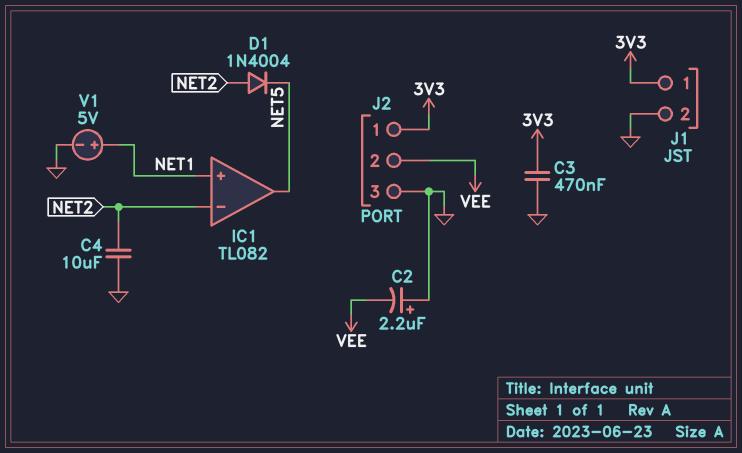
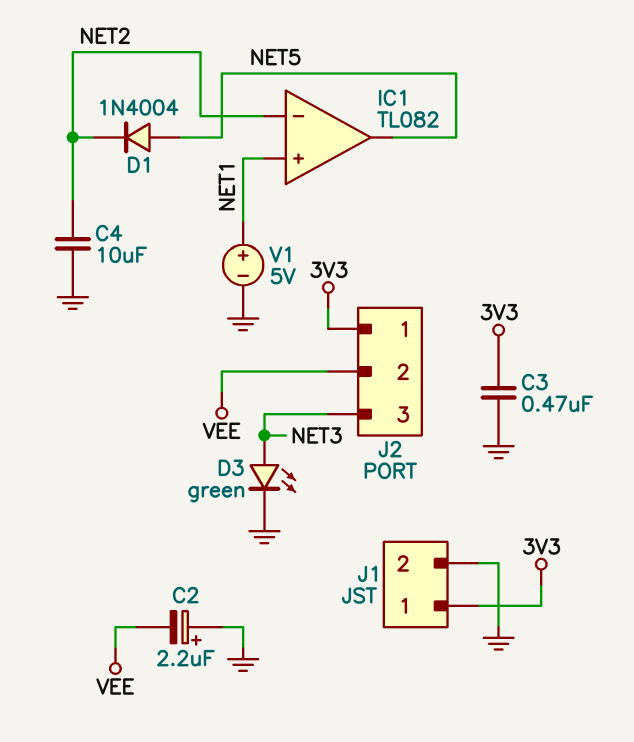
D1: diode 1N4004 (A NET2, K NET5) -> diode 1N4004 (A NET5, K NET2)
D3: none -> LED green (A NET3, K GND)
J2 pin 3: GND -> NET3

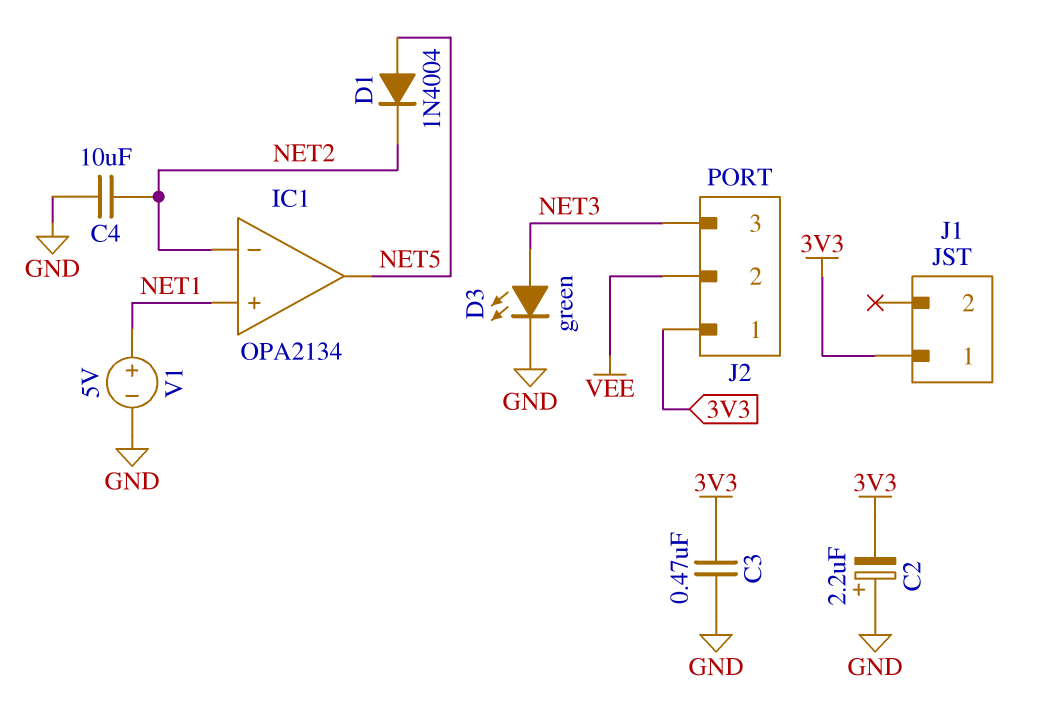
C2: 2.2uF (plus GND, minus VEE) -> 2.2uF (plus GND, minus 3V3)
IC1: TL082 -> OPA2134
J1 pin 2: GND -> none

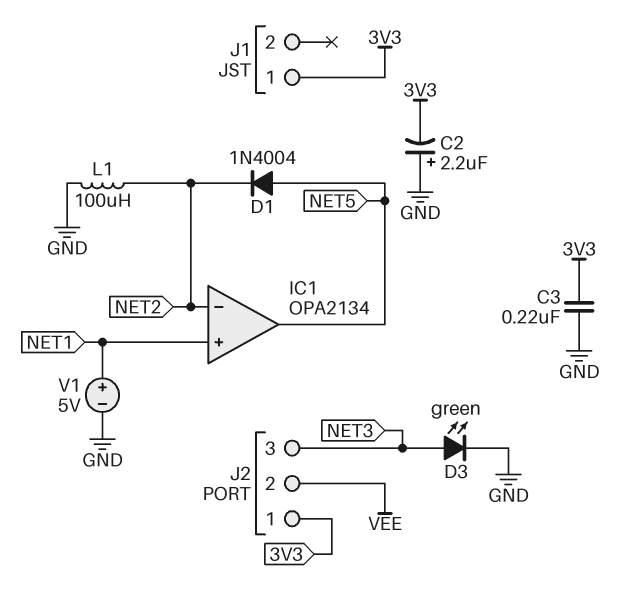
C3: 470nF (3V3, GND) -> 220nF (3V3, GND)
C4: 10uF (GND, NET2) -> none
L1: none -> 100uH (GND, NET2)

